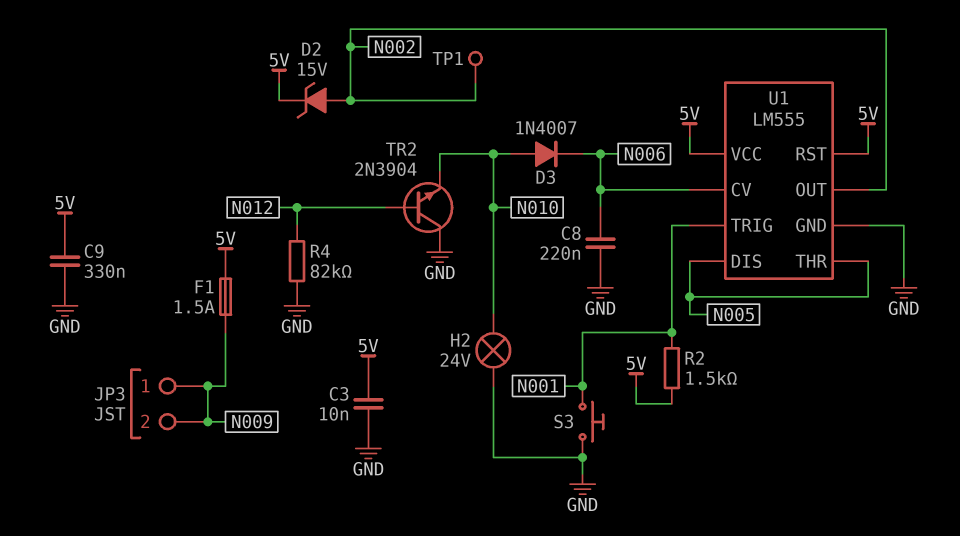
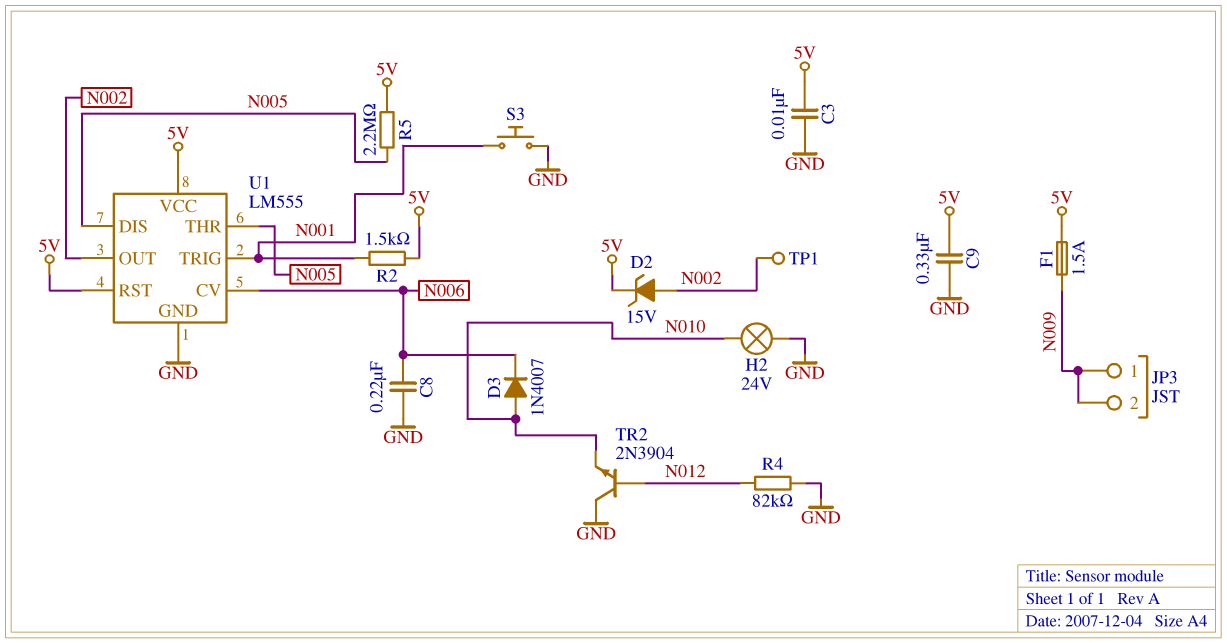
R5: none -> 2.2M (5V, N005)

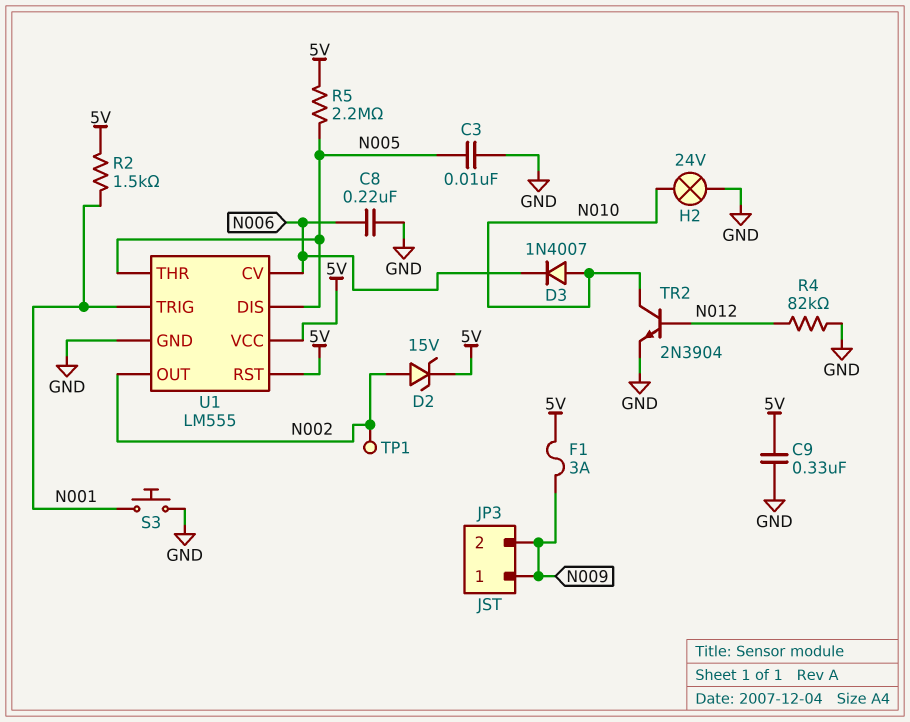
C3: 10nF (5V, GND) -> 10nF (GND, N005)
F1: 1.5A (5V, N009) -> 3A (5V, N009)
TR2: NPN 2N3904 (B N012, C GND, E N010) -> NPN 2N3904 (B N012, C N010, E GND)

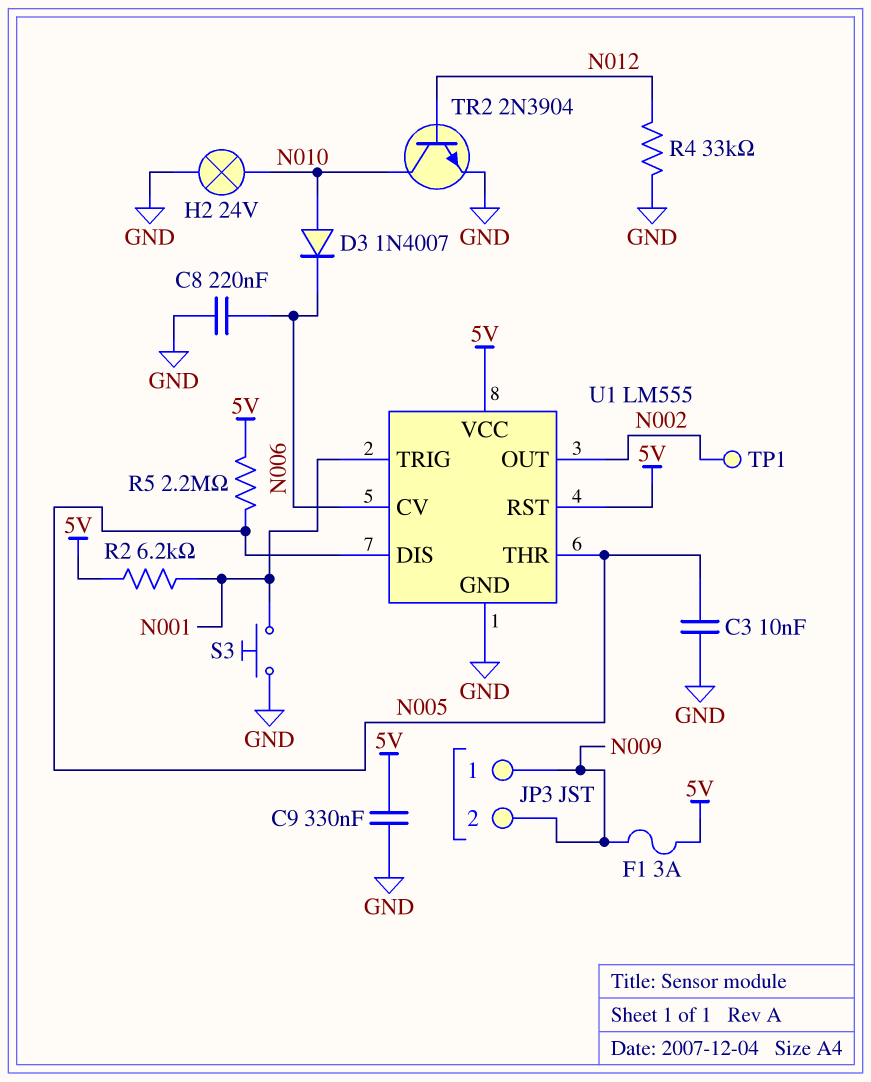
D2: zener 15V (A N002, K 5V) -> none
R2: 1.5k (5V, N001) -> 6.2k (5V, N001)
R4: 82k (GND, N012) -> 33k (GND, N012)

